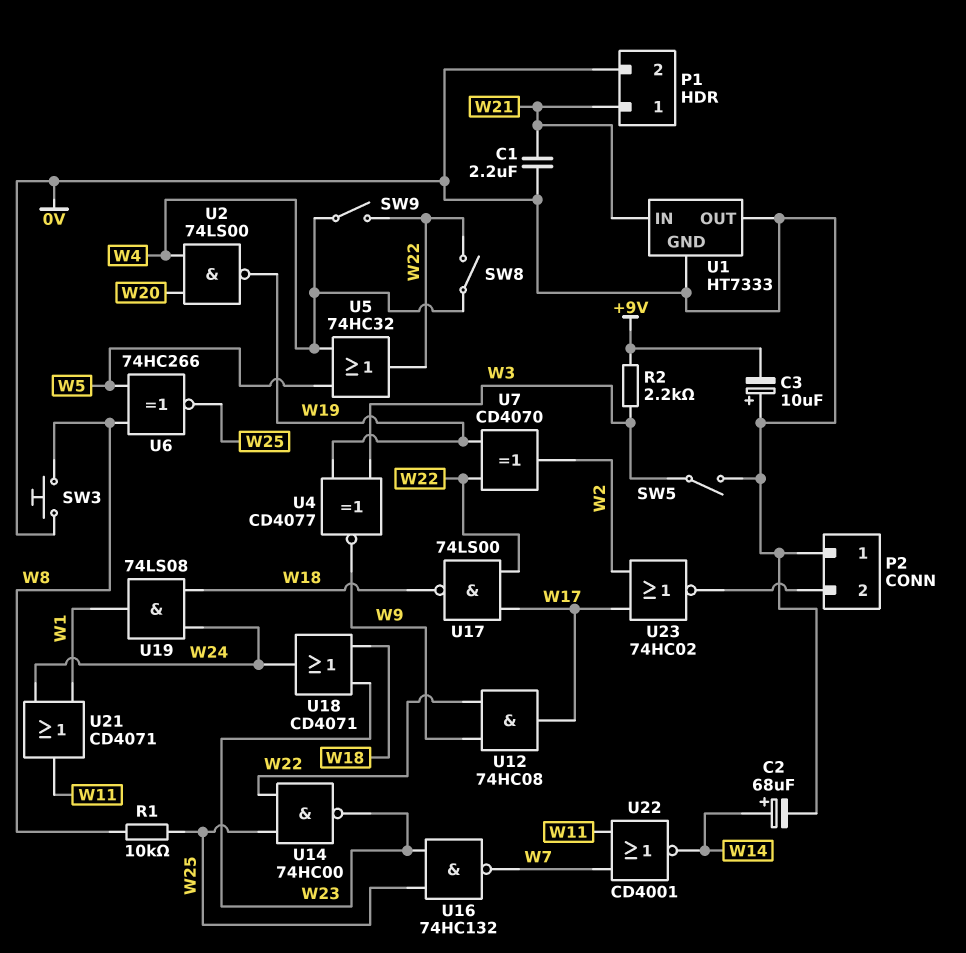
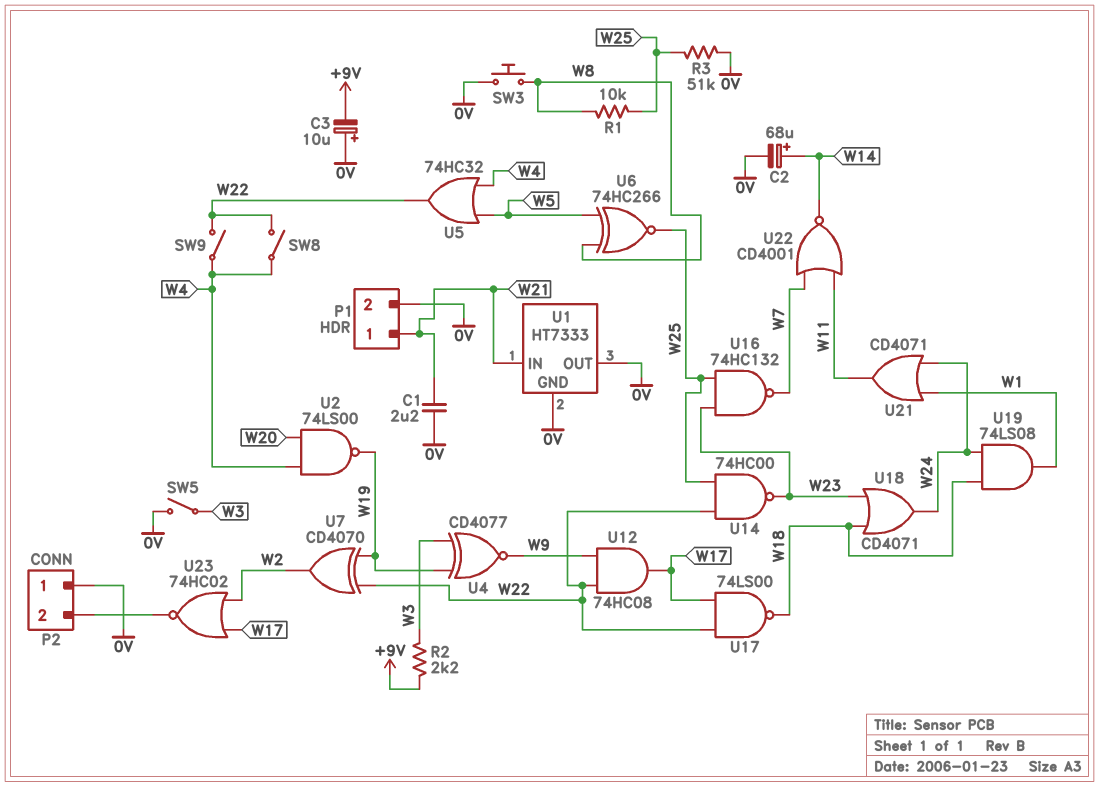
R3: none -> 51k (0V, W25)

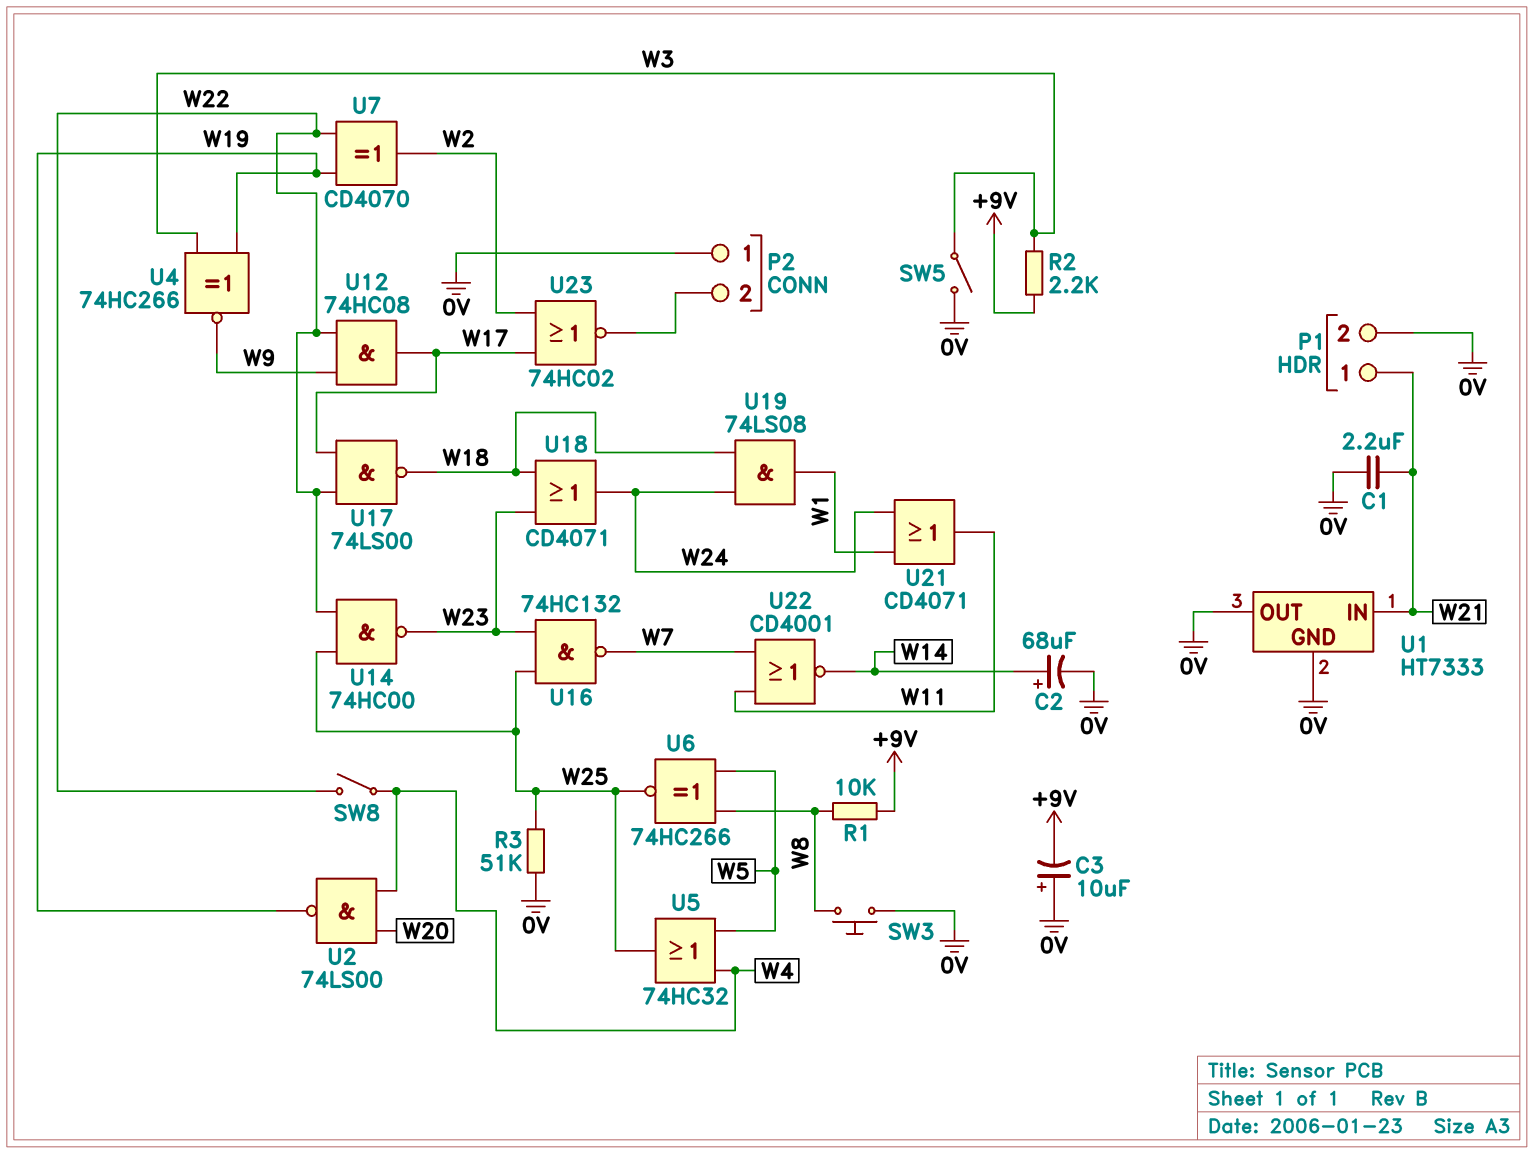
R1: 10k (W8, W25) -> 10k (+9V, W8)
SW9: switch (W4, W22) -> none
U4: XNOR CD4077 (in W3, in W19, out W9) -> XNOR 74HC266 (in W3, in W19, out W9)
U5: OR 74HC32 (in W4, in W5, out W22) -> OR 74HC32 (in W4, in W5, out W25)

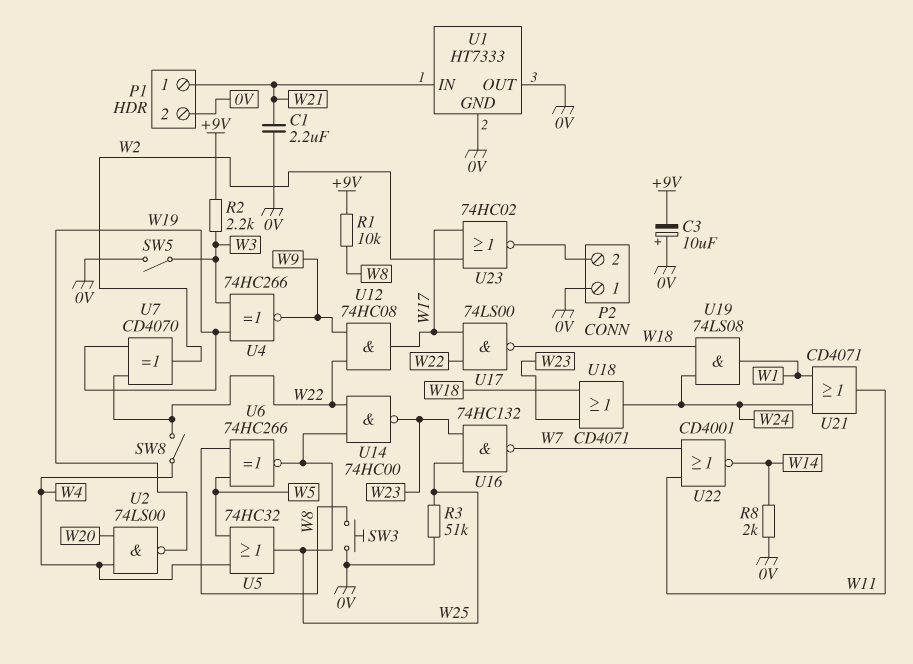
C2: 68uF (plus W14, minus 0V) -> none
R8: none -> 2k (0V, W14)

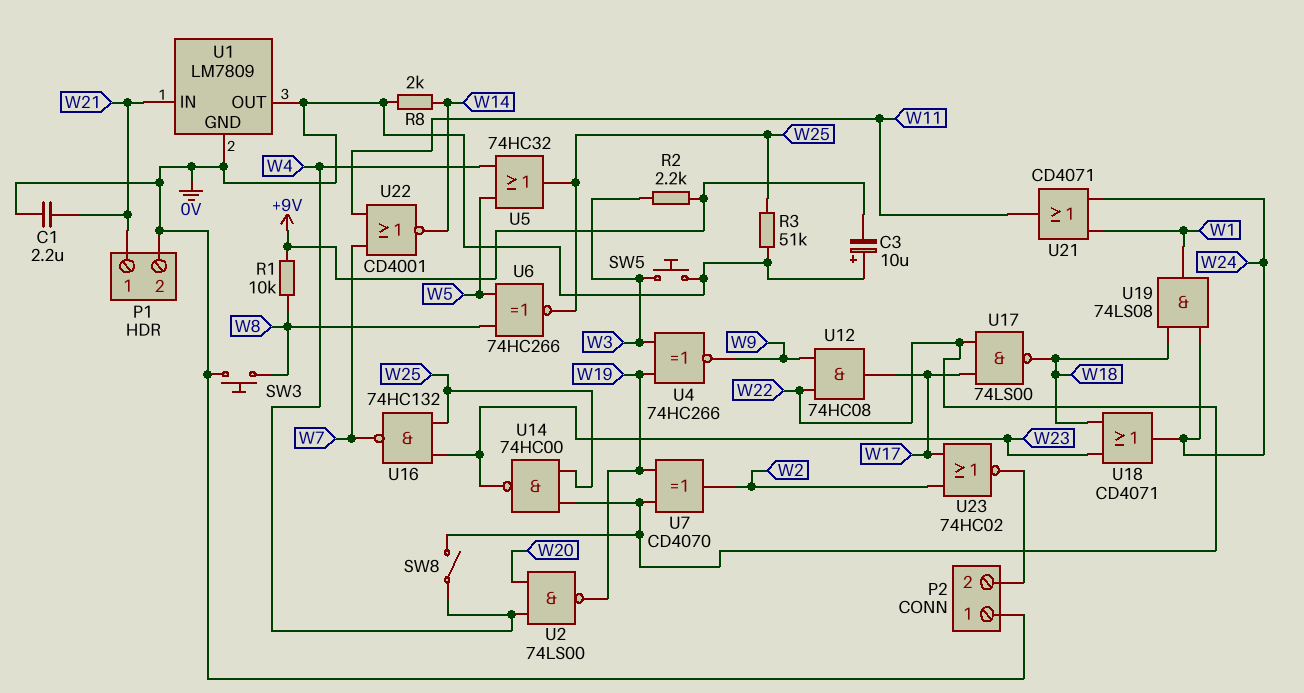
SW5: switch (0V, W3) -> button (0V, W3)
U1: HT7333 -> LM7809

